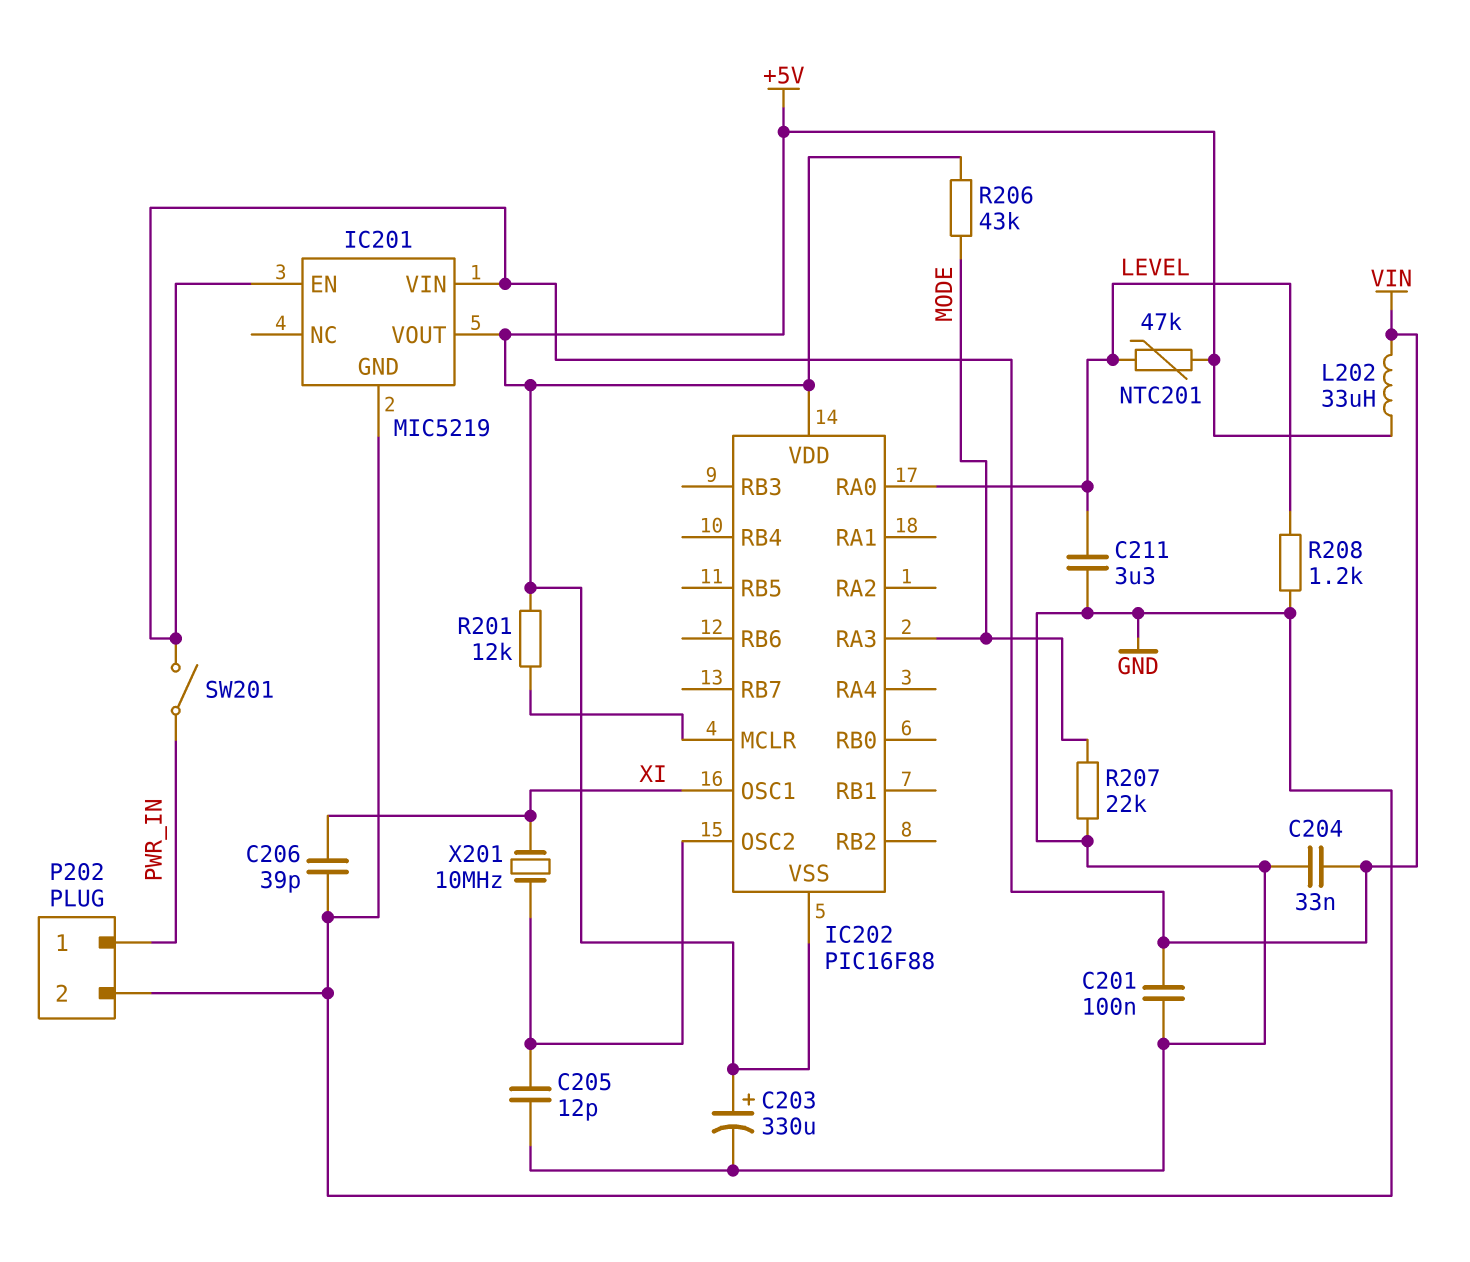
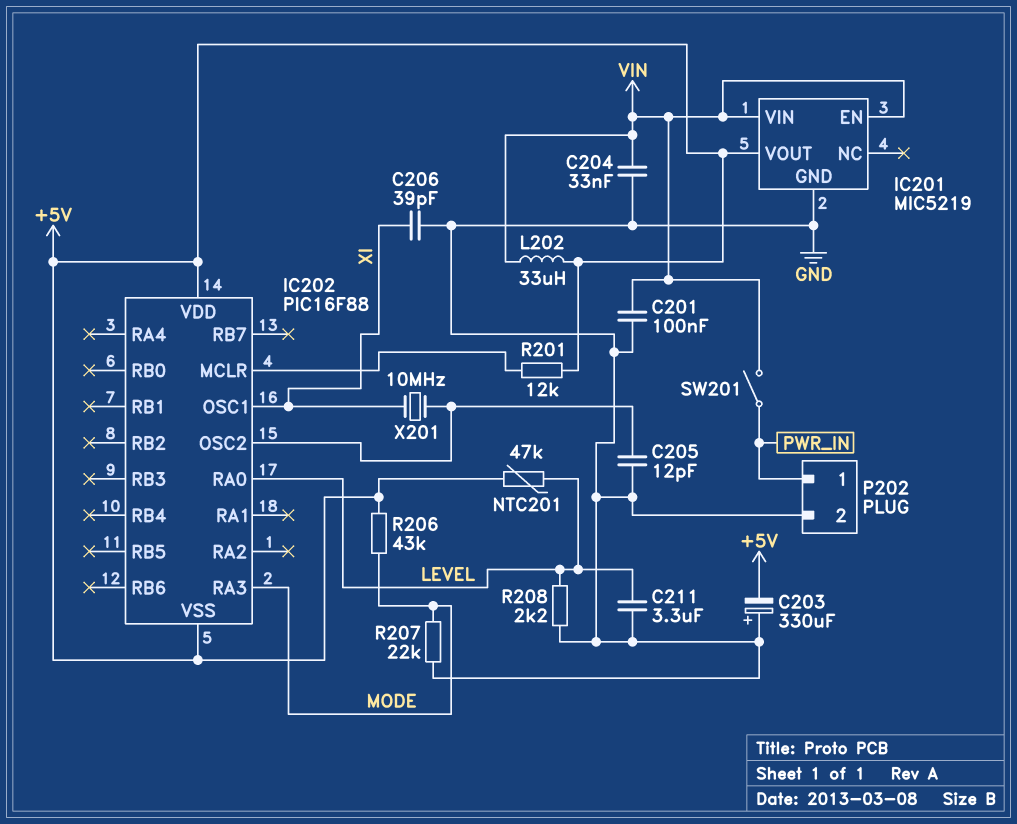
C203: 330uF (plus +5V, minus GND) -> 330uF (plus GND, minus +5V)
R208: 1.2k (GND, LEVEL) -> 2.2k (GND, LEVEL)

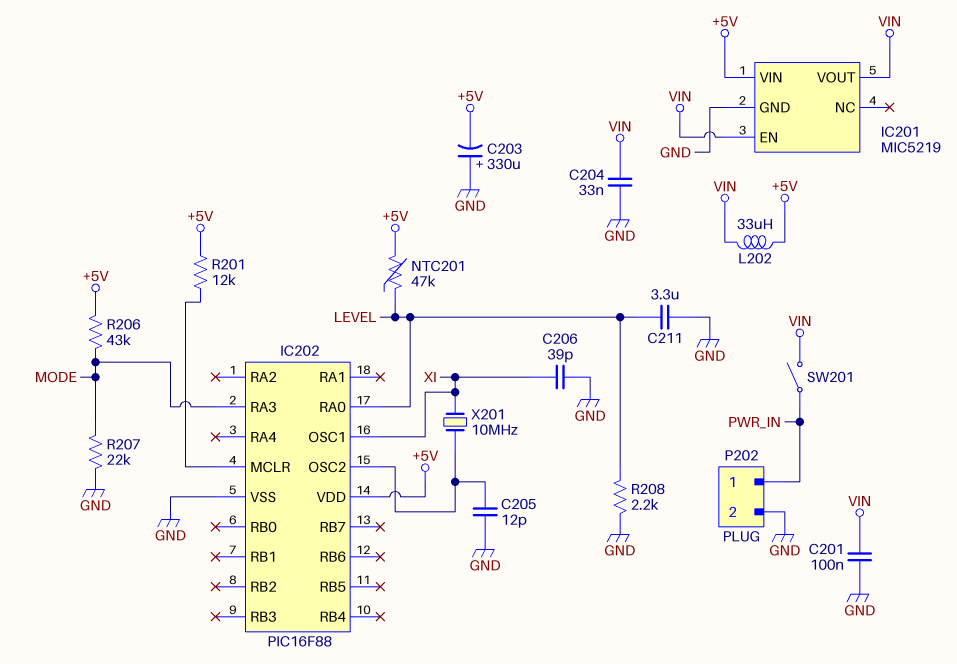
IC201 pin VIN: VIN -> +5V
IC201 pin VOUT: +5V -> VIN
IC202 pin VSS: +5V -> GND

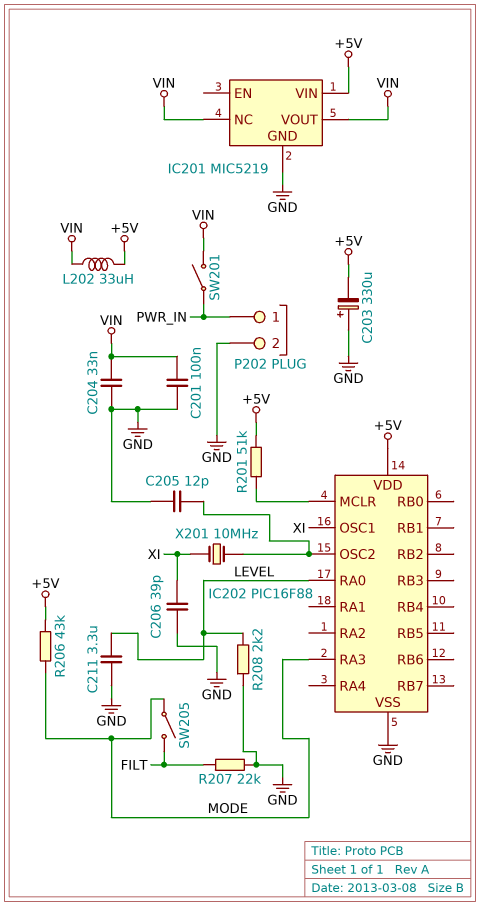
IC201 pin EN: VIN -> none
IC201 pin NC: none -> VIN
NTC201: 47k (+5V, LEVEL) -> none
R201: 12k (+5V, IC202/MCLR) -> 51k (+5V, IC202/MCLR)
R207: 22k (GND, MODE) -> 22k (FILT, GND)
SW205: none -> switch (FILT, MODE)

